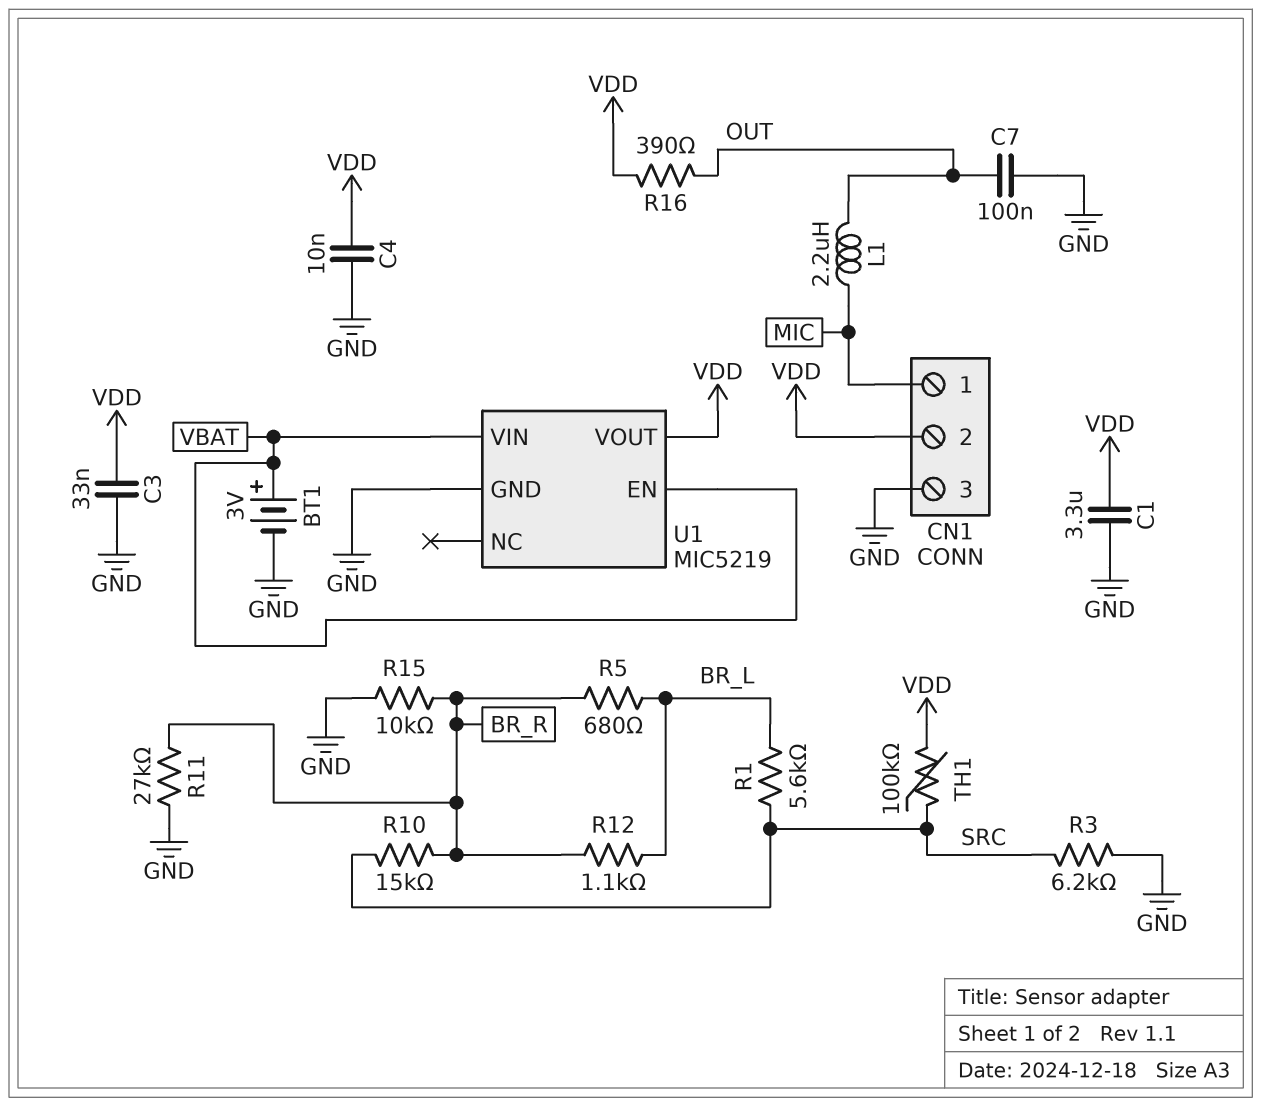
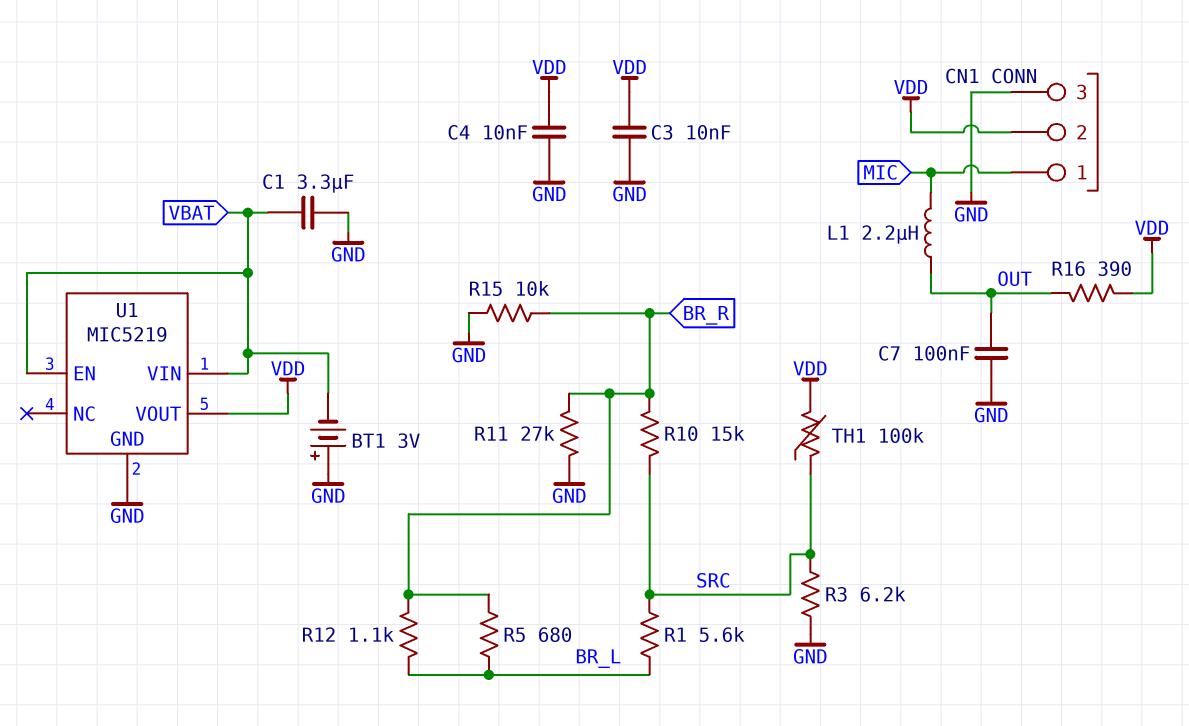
BT1: 3V (plus VBAT, minus GND) -> 3V (plus GND, minus VBAT)
C1: 3.3uF (GND, VDD) -> 3.3uF (GND, VBAT)
C3: 33nF (GND, VDD) -> 10nF (GND, VDD)

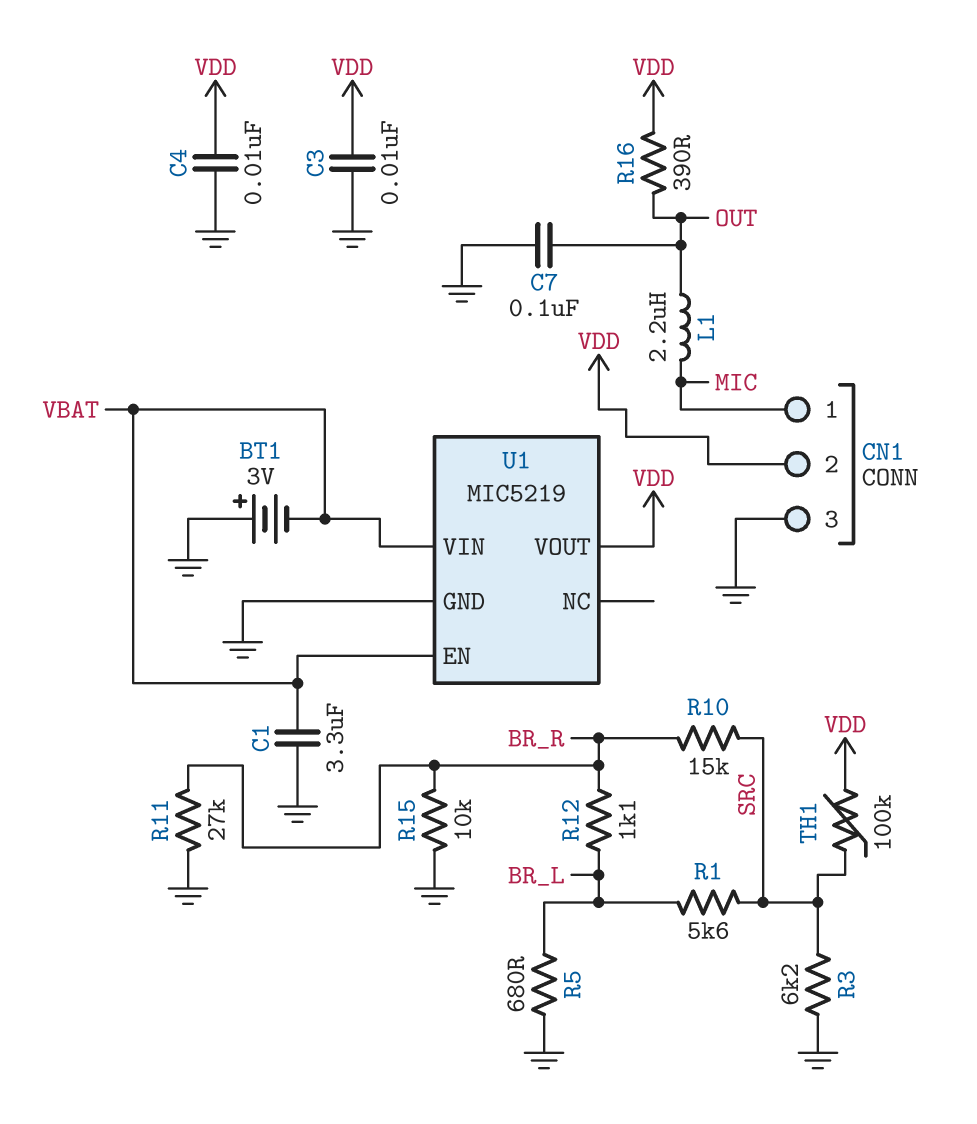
R5: 680 (BR_L, BR_R) -> 680 (BR_L, GND)

